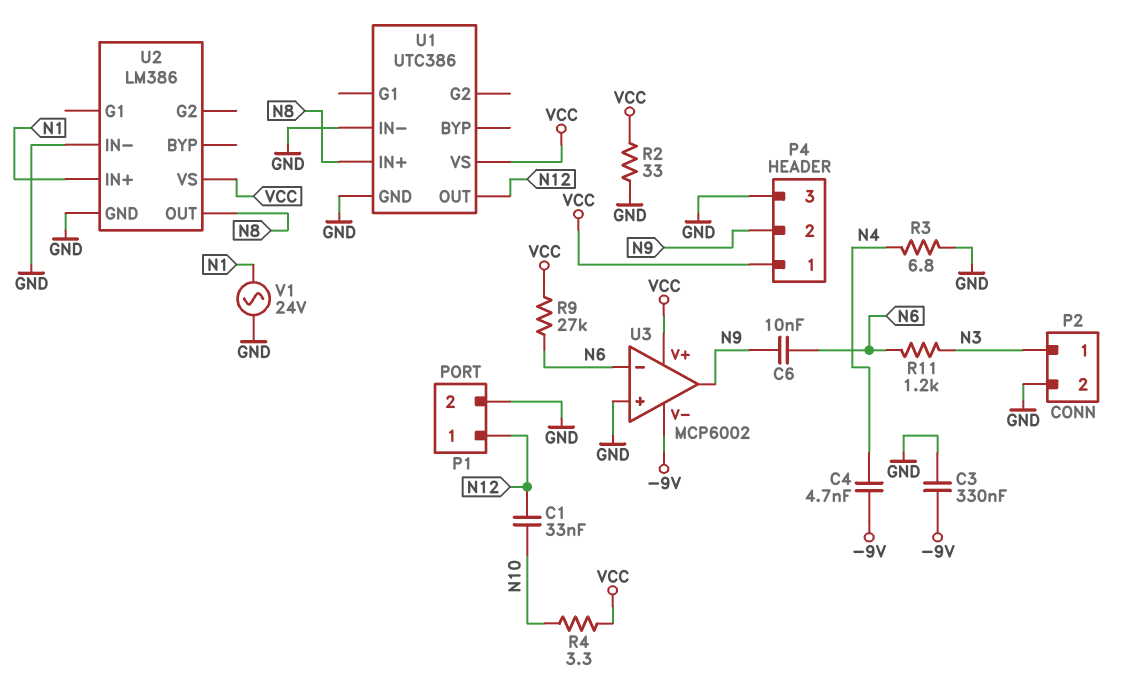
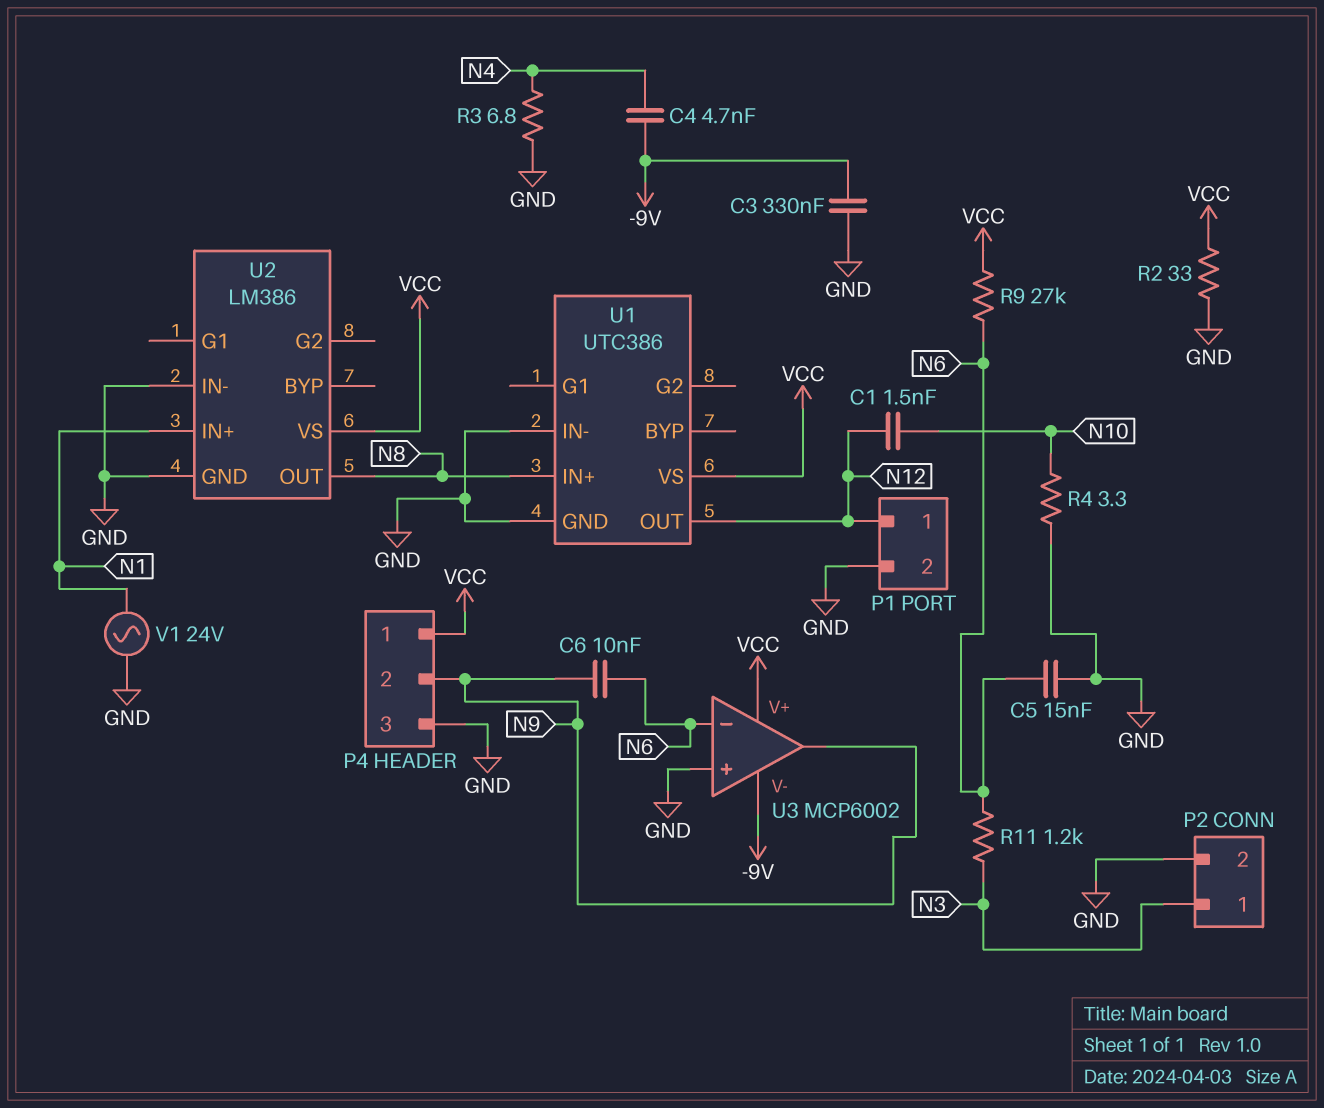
C1: 33nF (N10, N12) -> 1.5nF (N10, N12)
C5: none -> 15nF (GND, N6)
R4: 3.3 (N10, VCC) -> 3.3 (GND, N10)

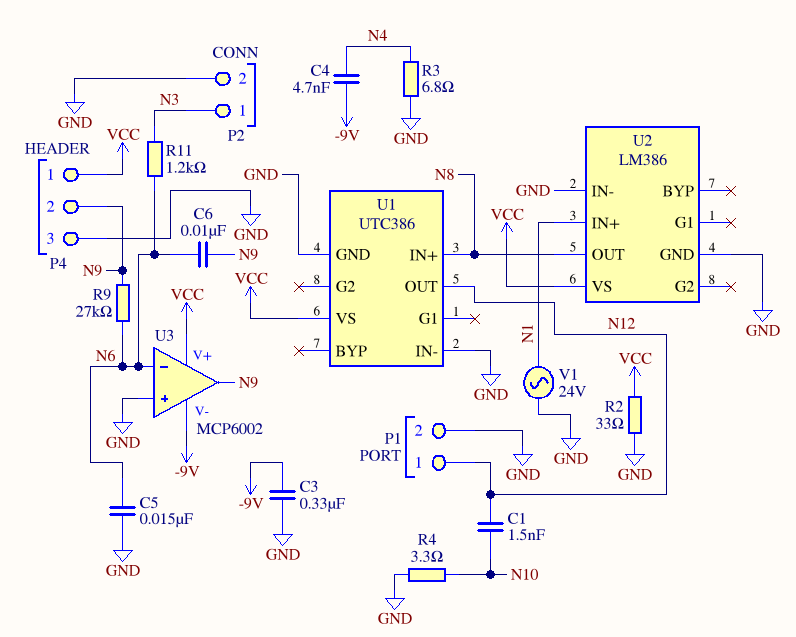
R9: 27k (N6, VCC) -> 27k (N6, N9)

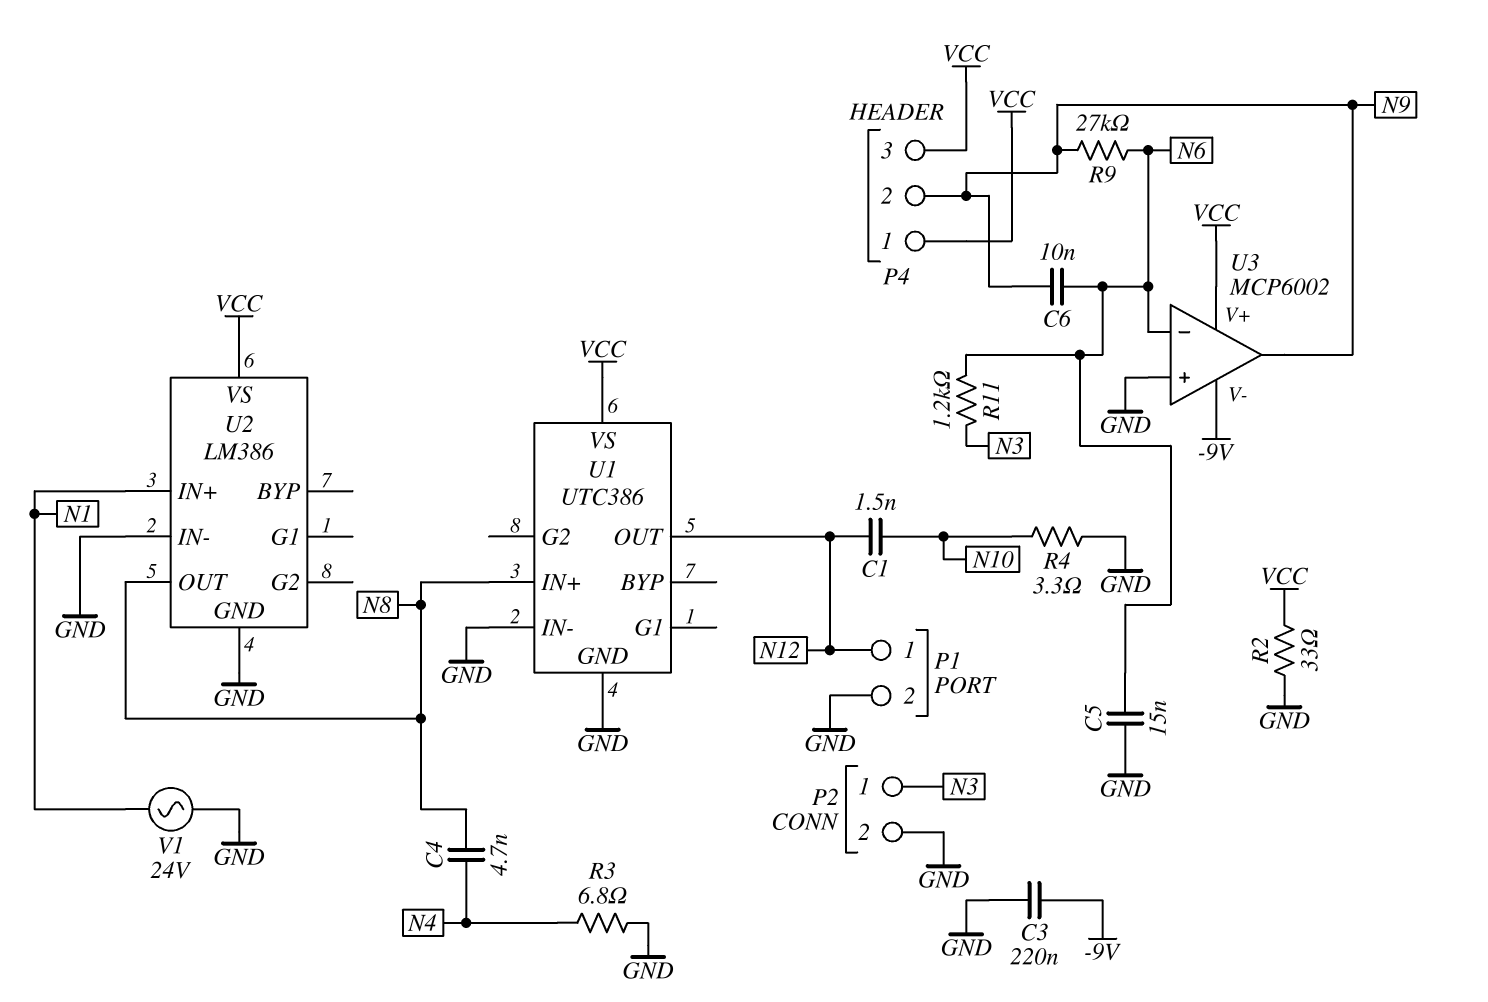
C3: 330nF (-9V, GND) -> 220nF (-9V, GND)
C4: 4.7nF (-9V, N4) -> 4.7nF (N4, N8)
P4 pin 3: GND -> VCC

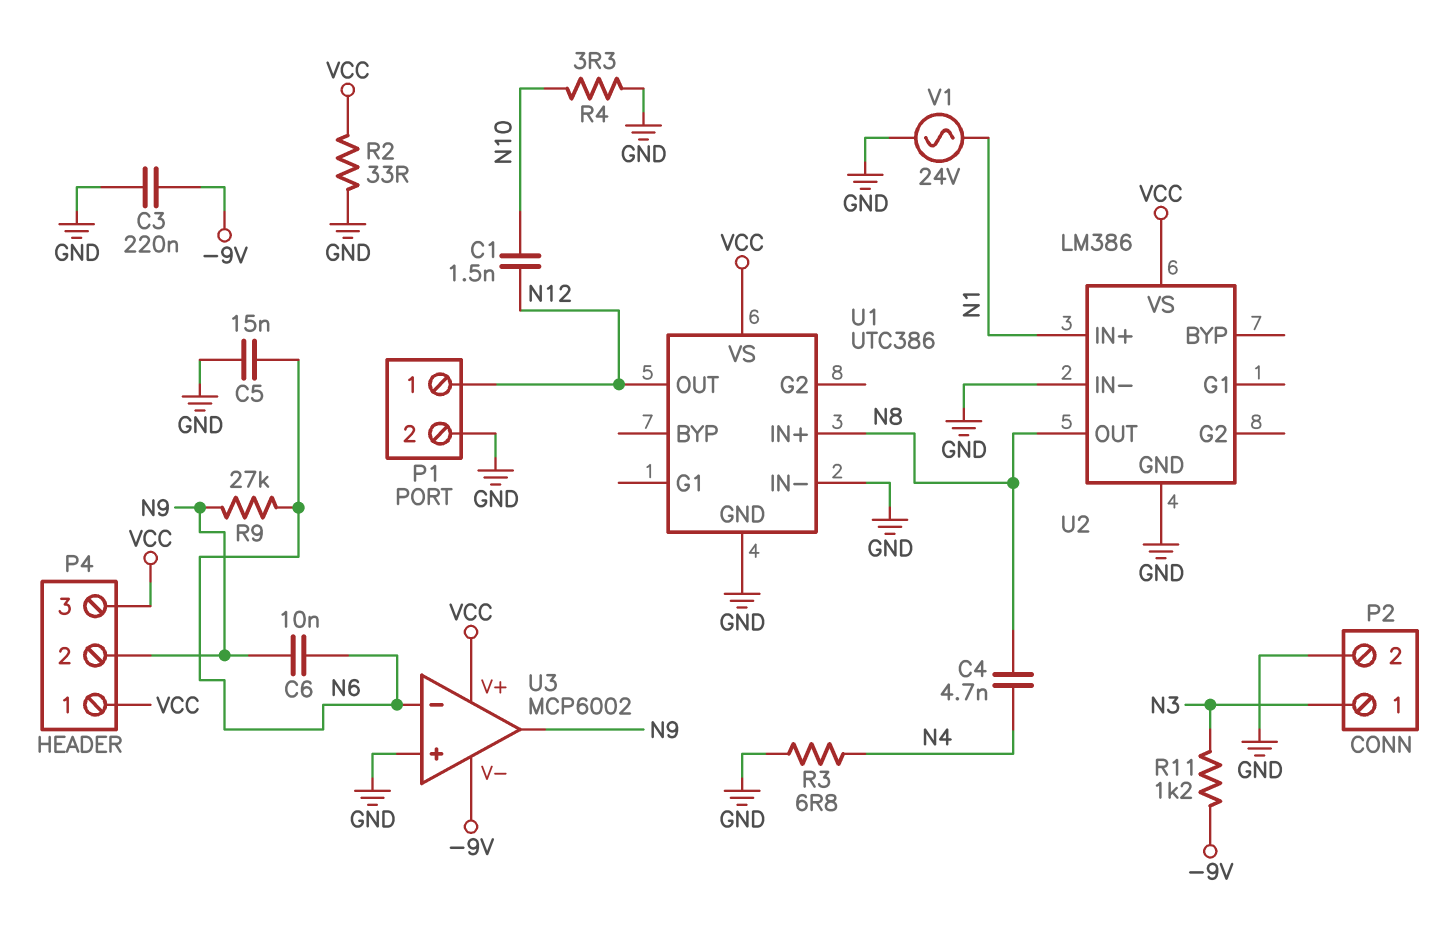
R11: 1.2k (N3, N6) -> 1.2k (-9V, N3)

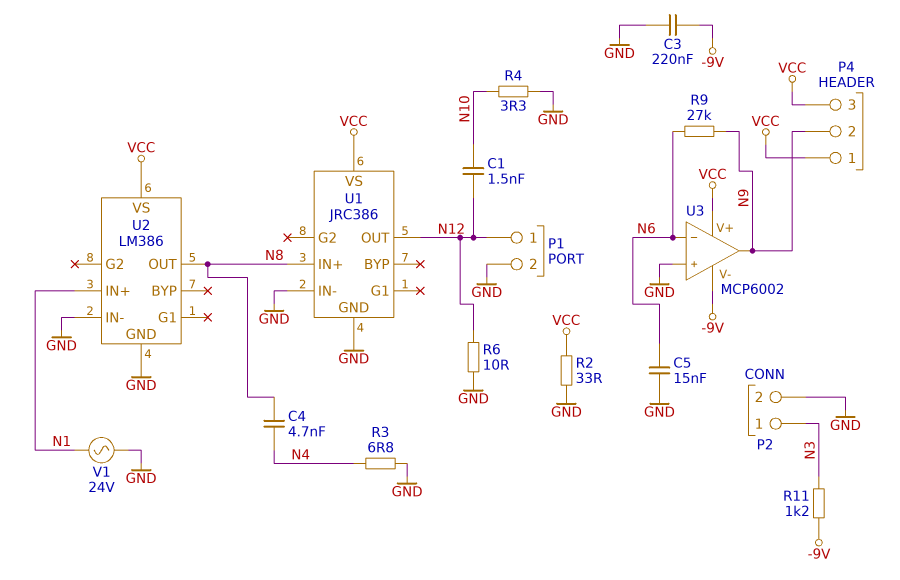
C6: 10nF (N6, N9) -> none
R6: none -> 10 (GND, N12)
U1: UTC386 -> JRC386

